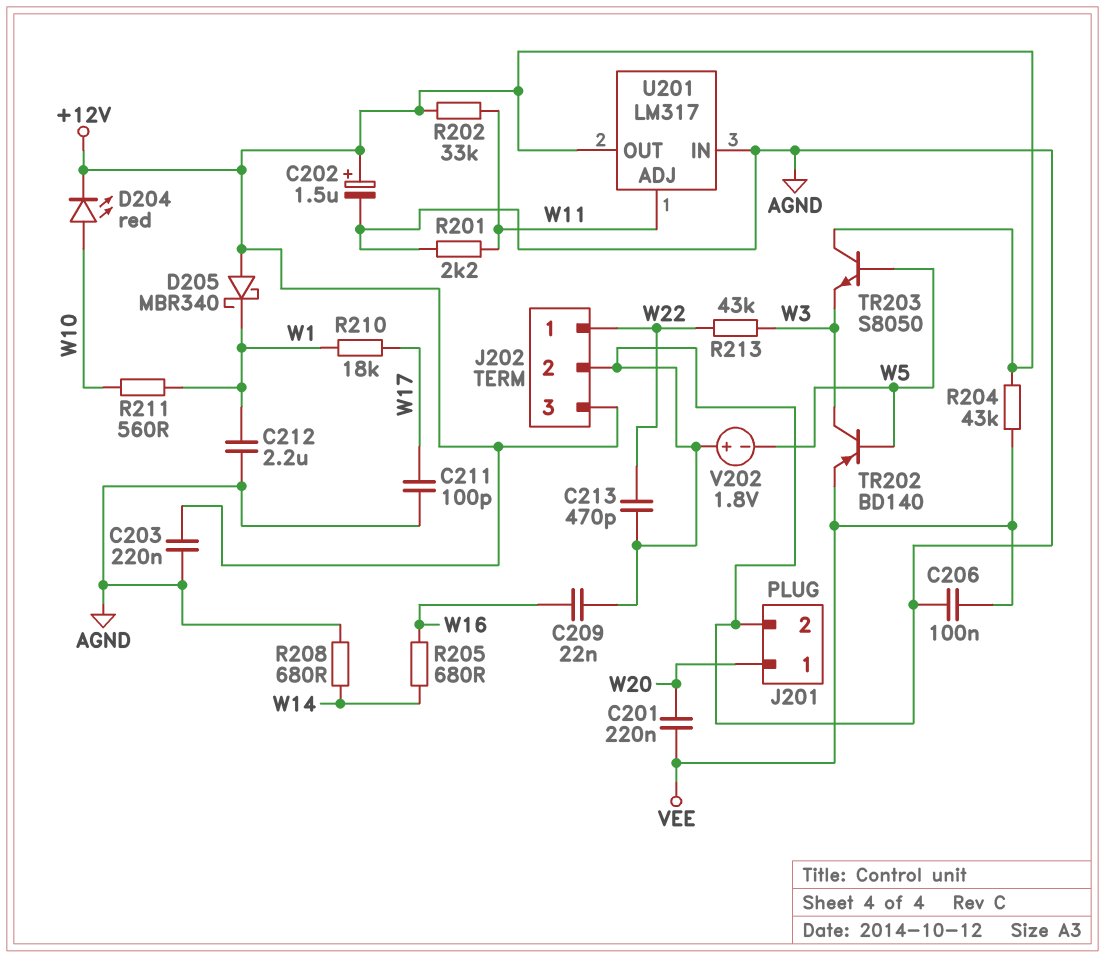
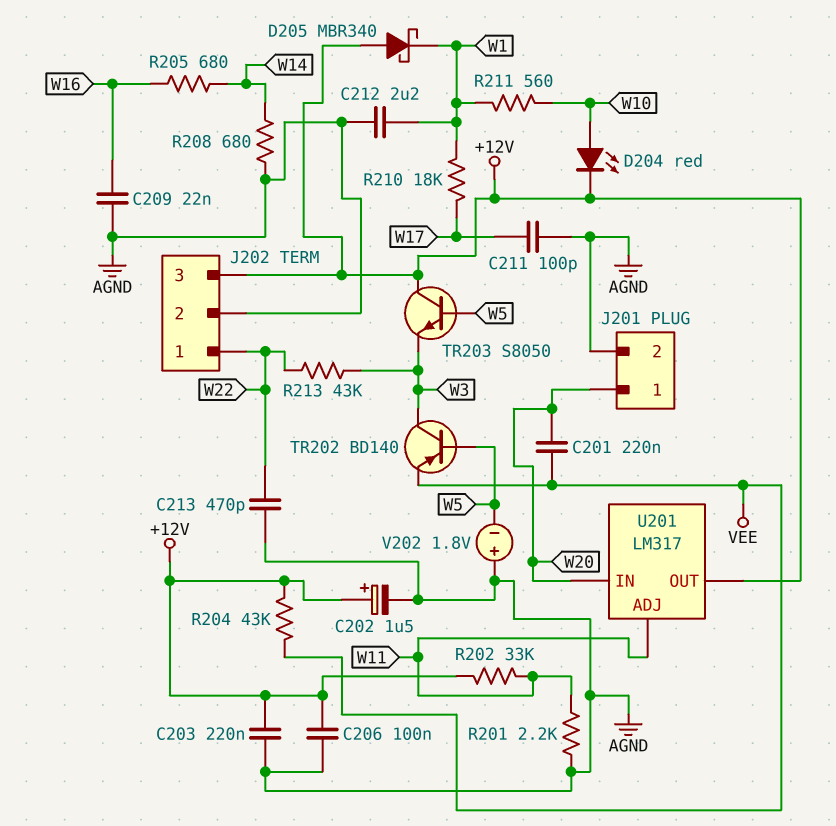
C206: 100nF (AGND, VEE) -> 100nF (+12V, AGND)
U201 pin IN: AGND -> W20

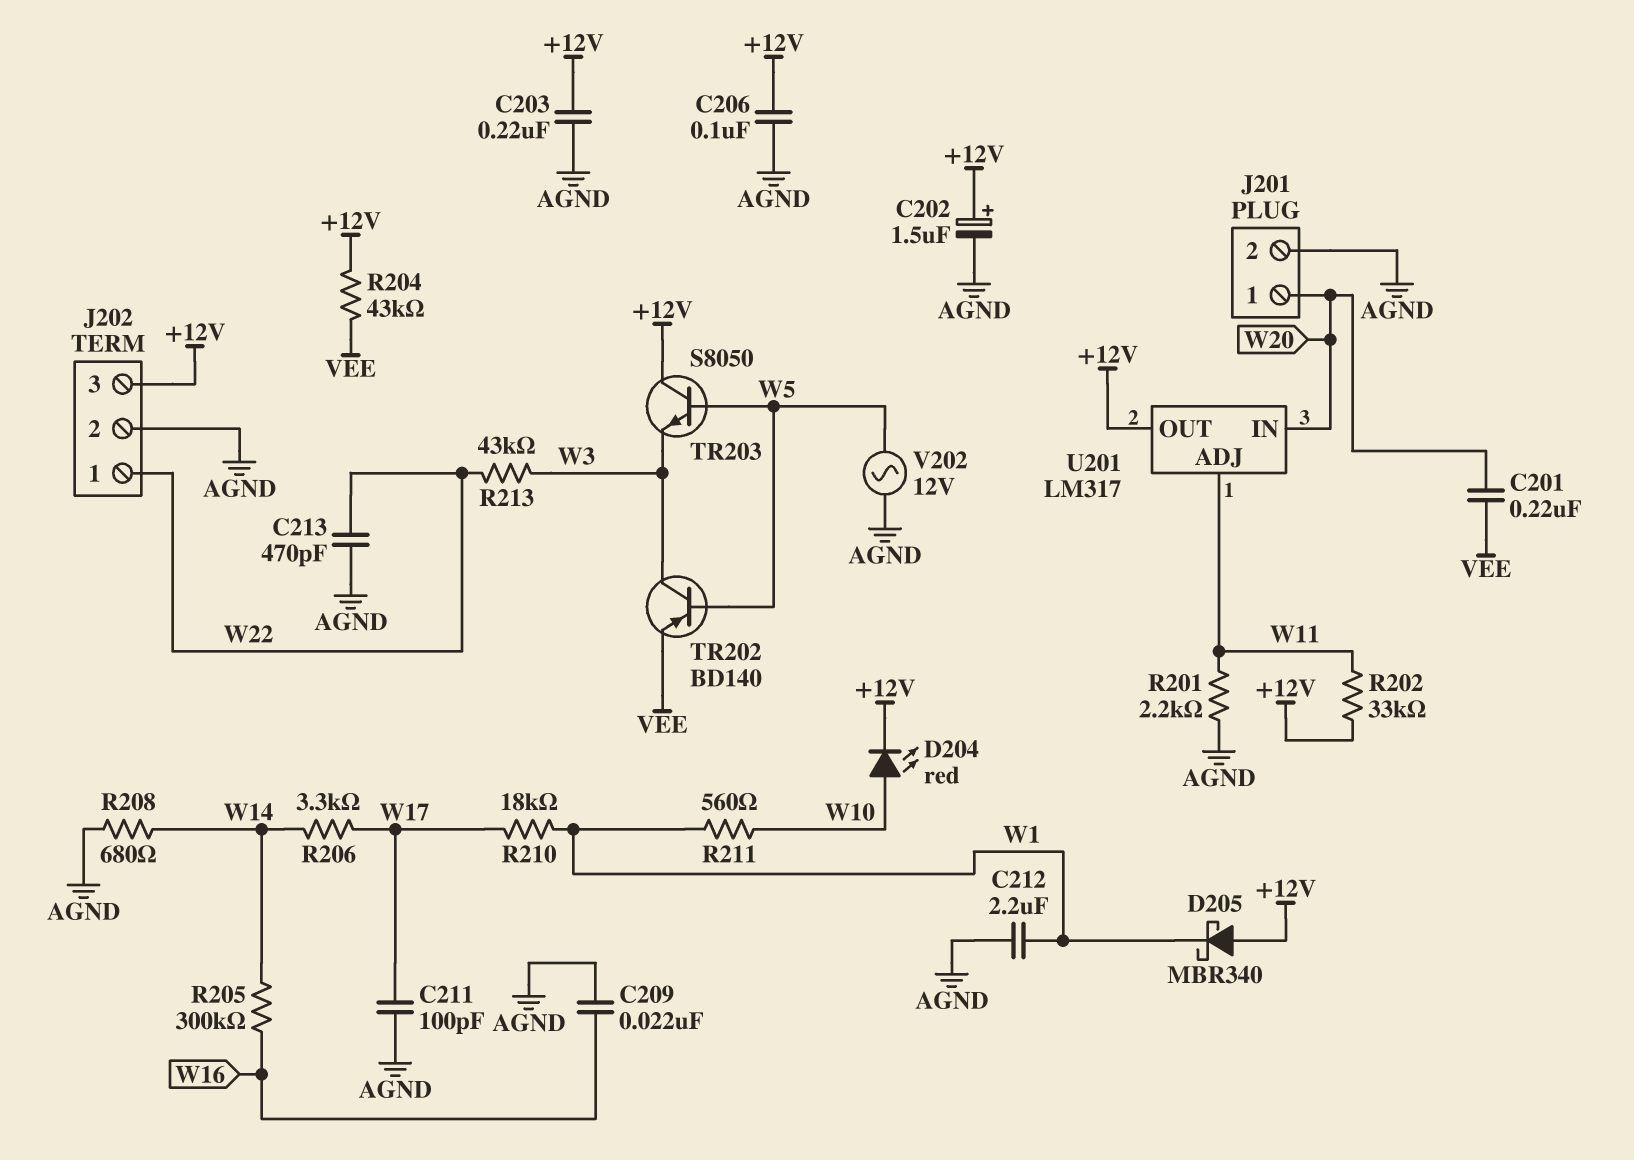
R205: 680 (W14, W16) -> 300k (W14, W16)
R206: none -> 3.3k (W14, W17)
V202: 1.8V (plus AGND, minus W5) -> AC 12V (AGND, W5)

